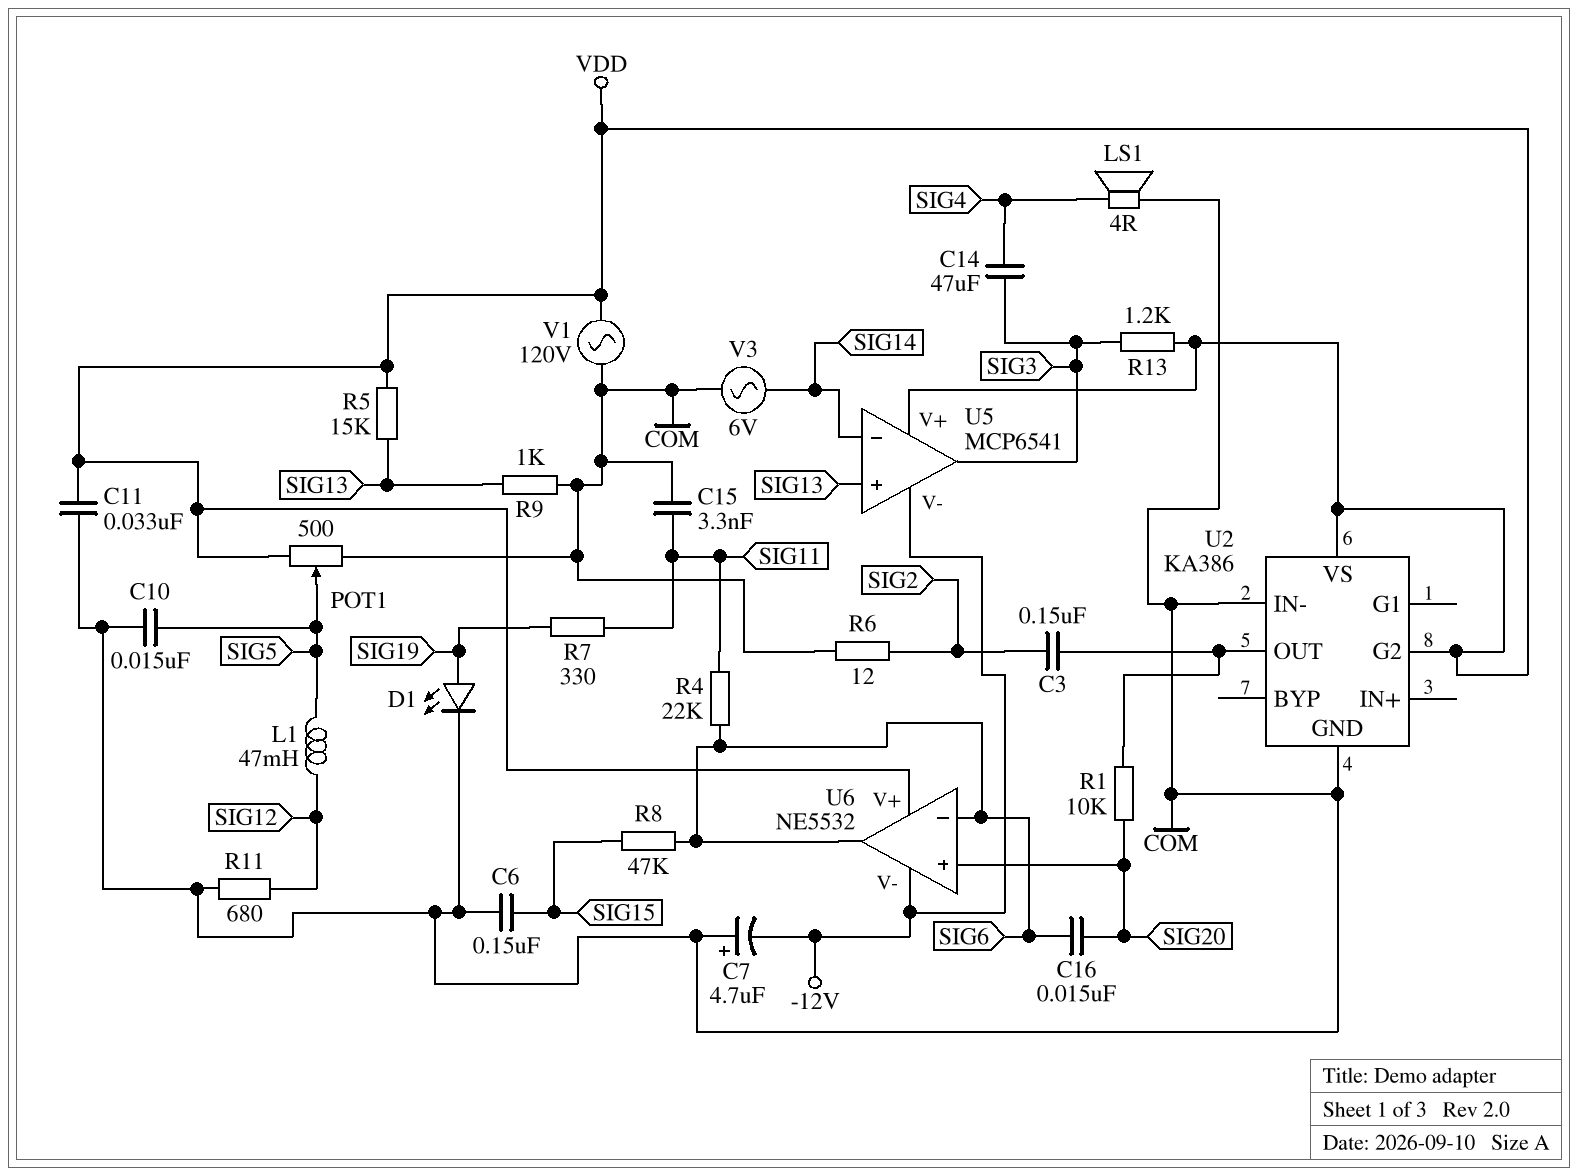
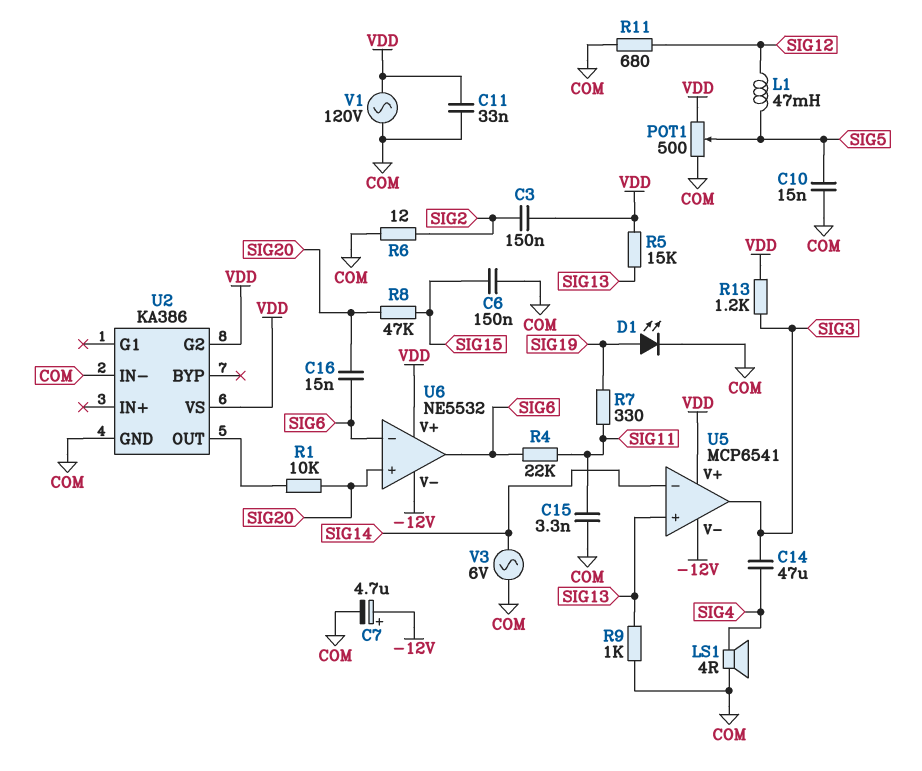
C3: 150nF (SIG2, U2/OUT) -> 150nF (SIG2, VDD)
C7: 4.7uF (plus COM, minus -12V) -> 4.7uF (plus -12V, minus COM)
R8: 47k (SIG6, SIG15) -> 47k (SIG15, SIG20)

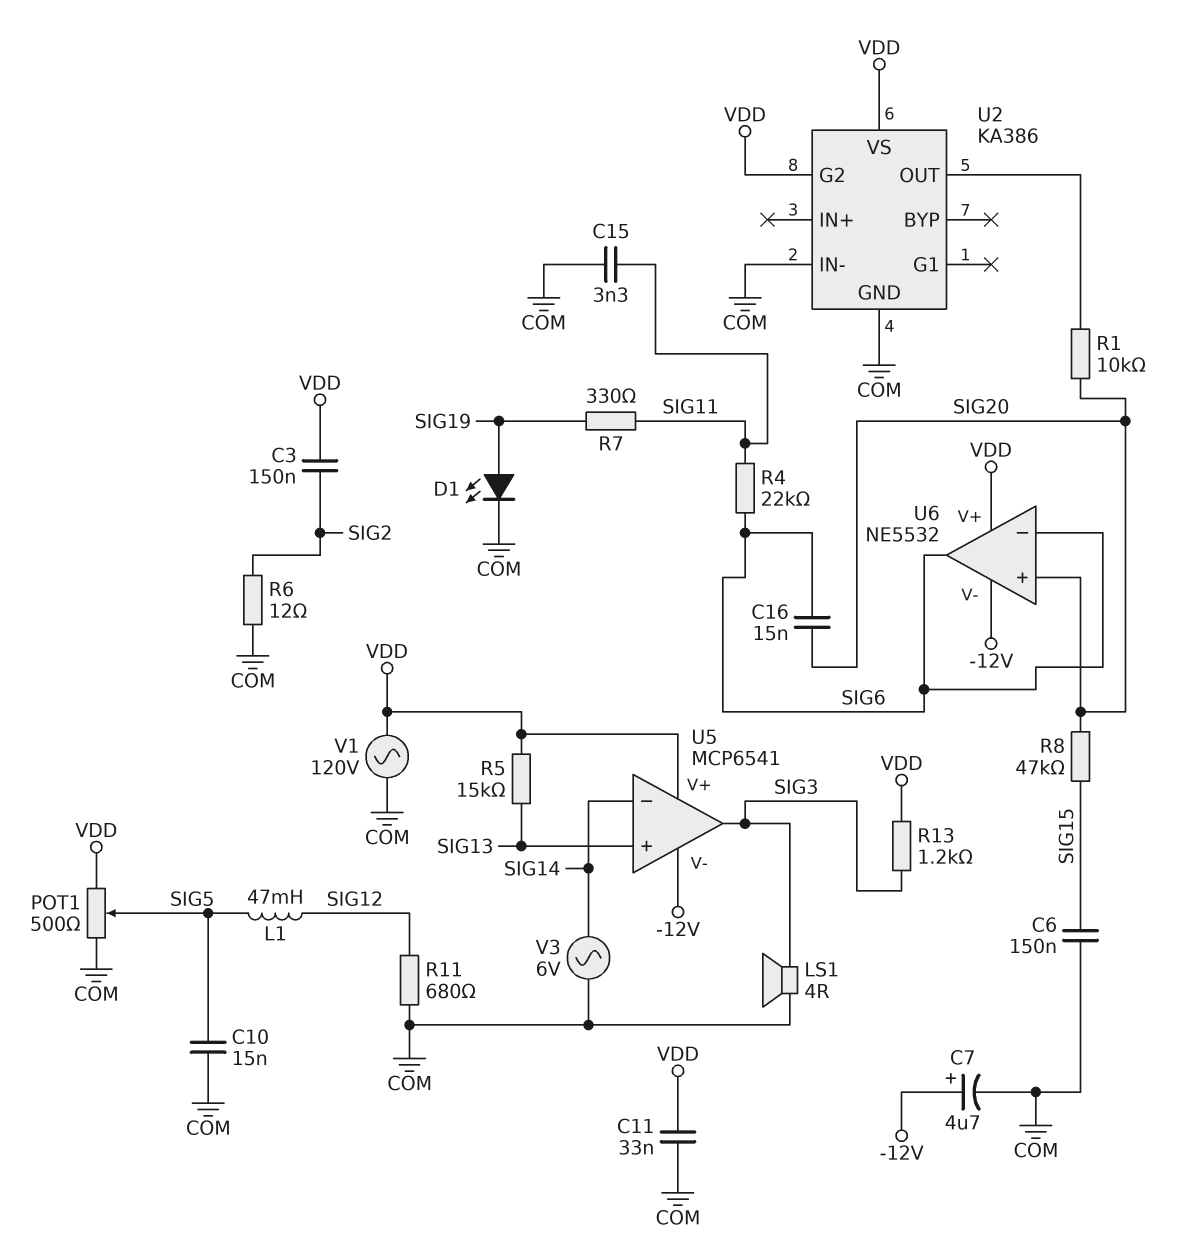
C14: 47uF (SIG3, SIG4) -> none
LS1: speaker 4R (COM, SIG4) -> speaker 4R (COM, SIG3)
R9: 1k (COM, SIG13) -> none

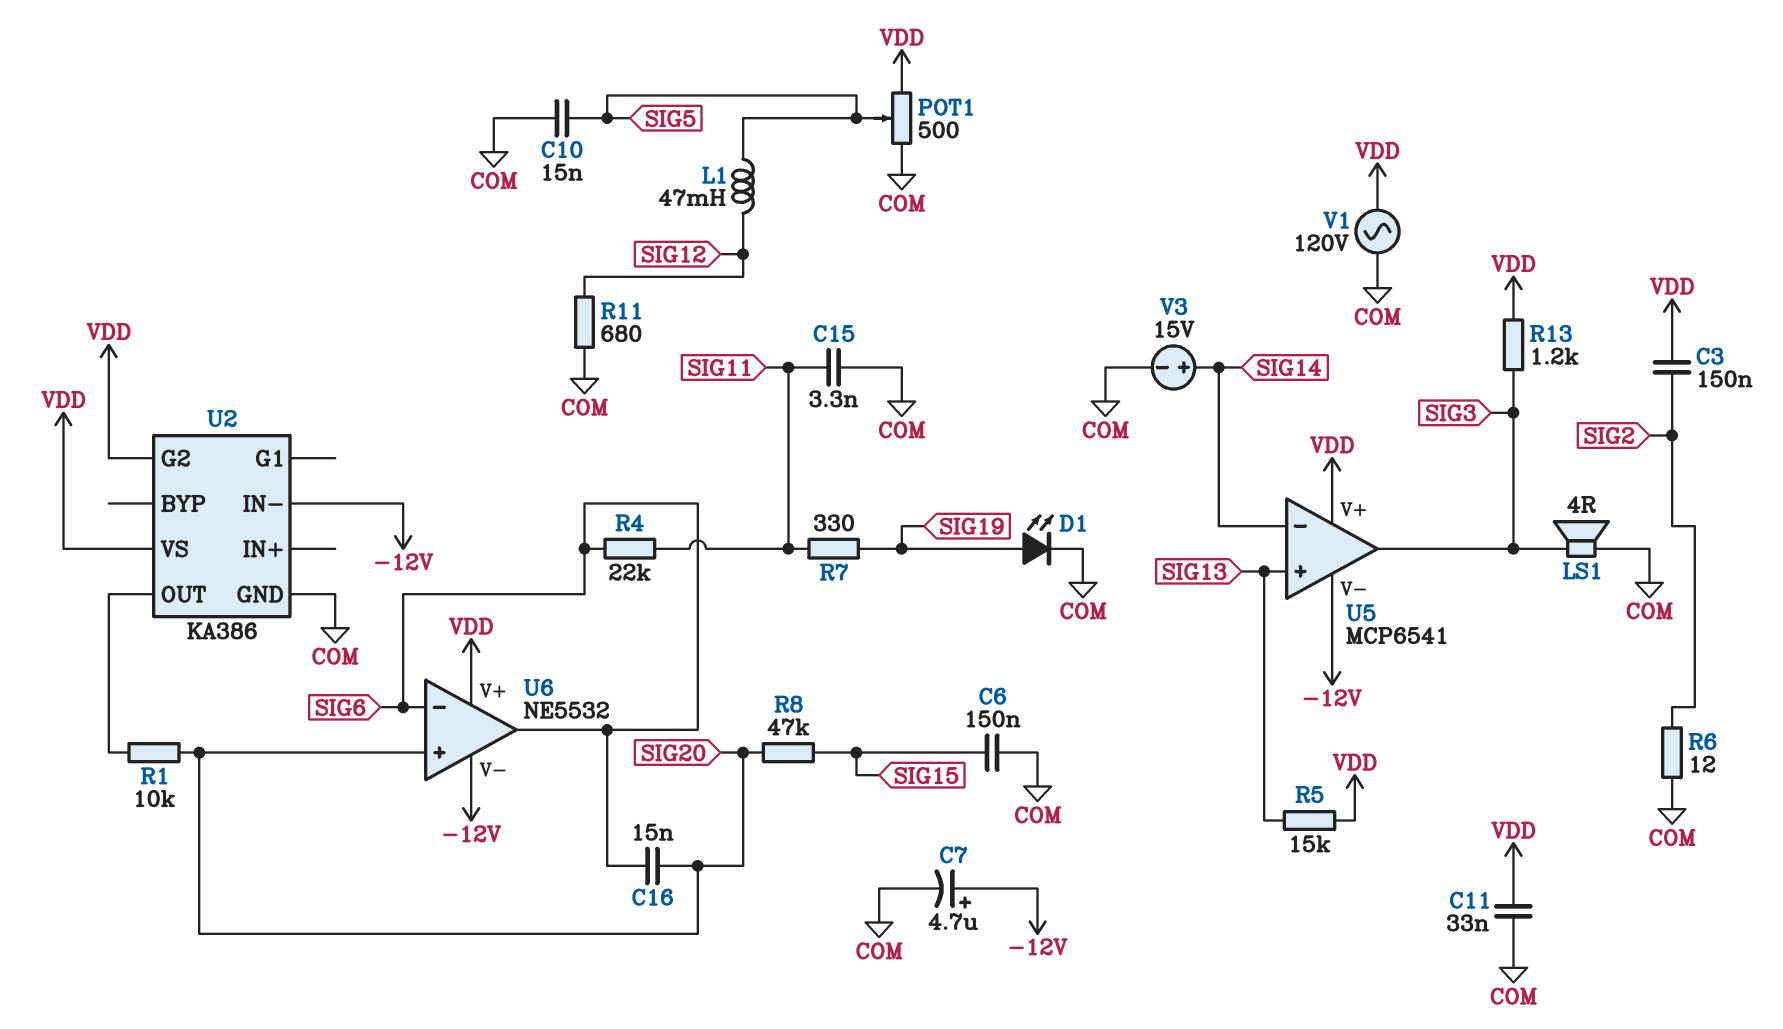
U2 pin IN-: COM -> -12V
V3: AC 6V (COM, SIG14) -> 15V (plus SIG14, minus COM)

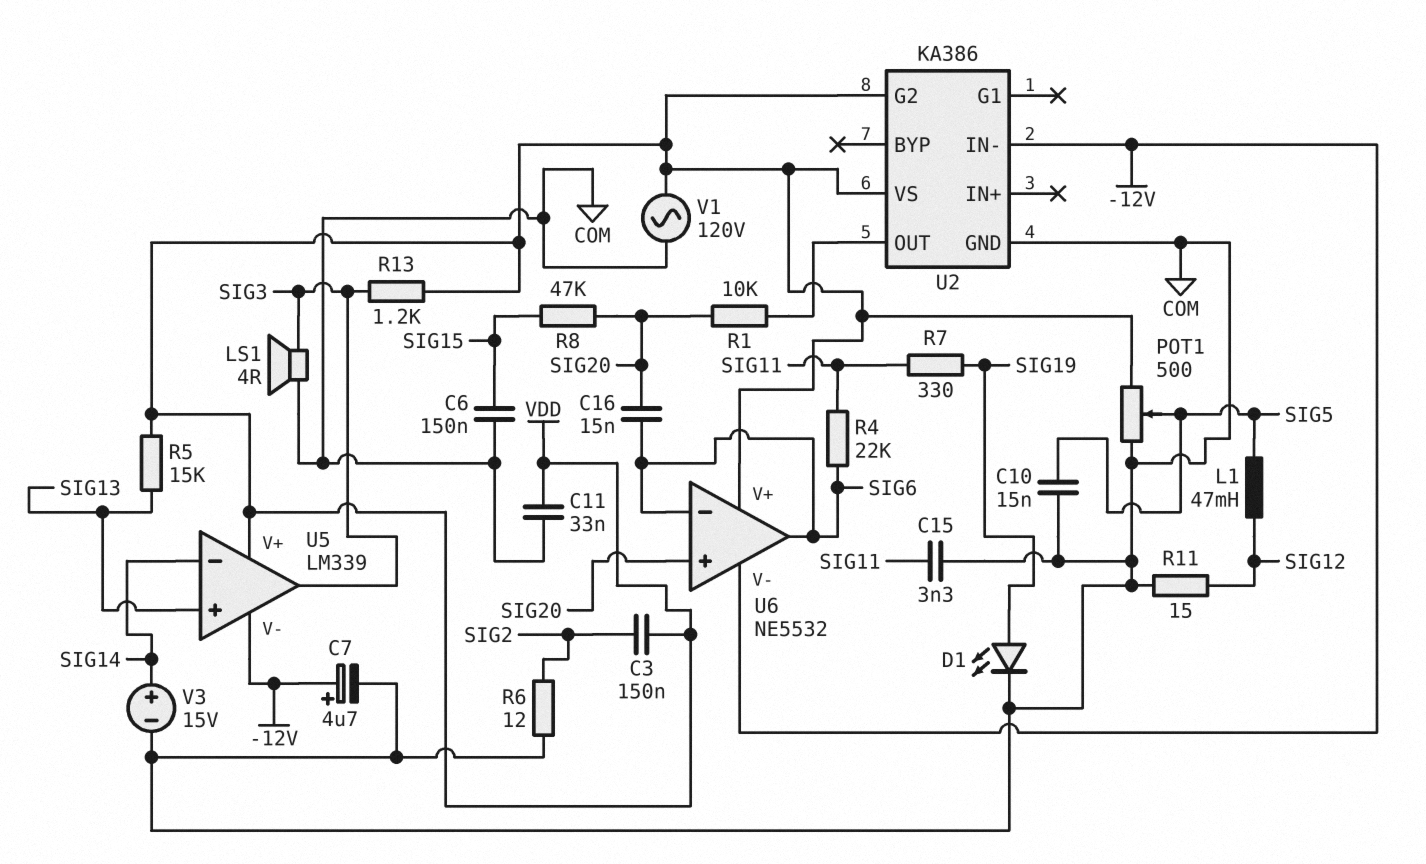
R11: 680 (COM, SIG12) -> 15 (COM, SIG12)
U5: MCP6541 -> LM339

